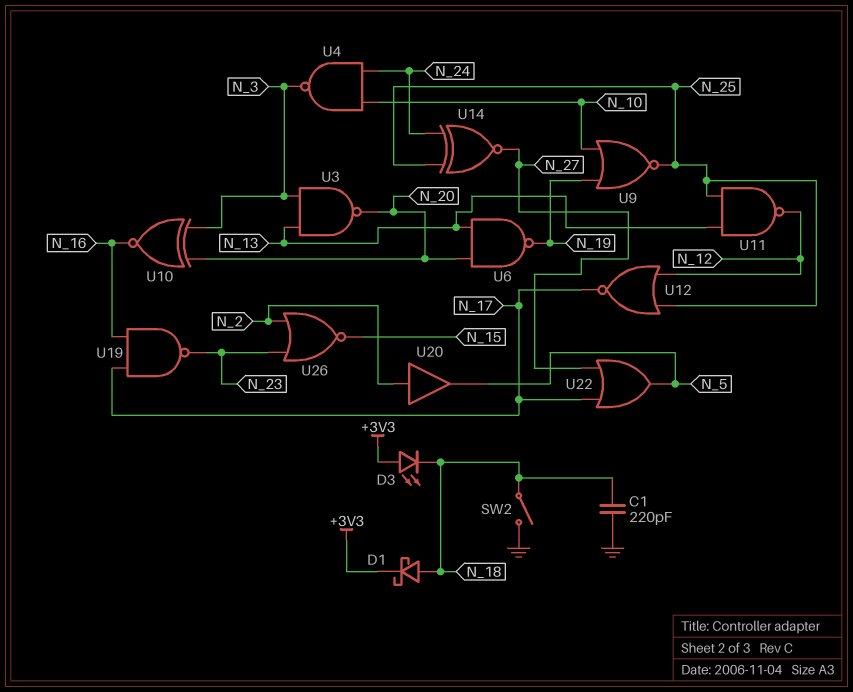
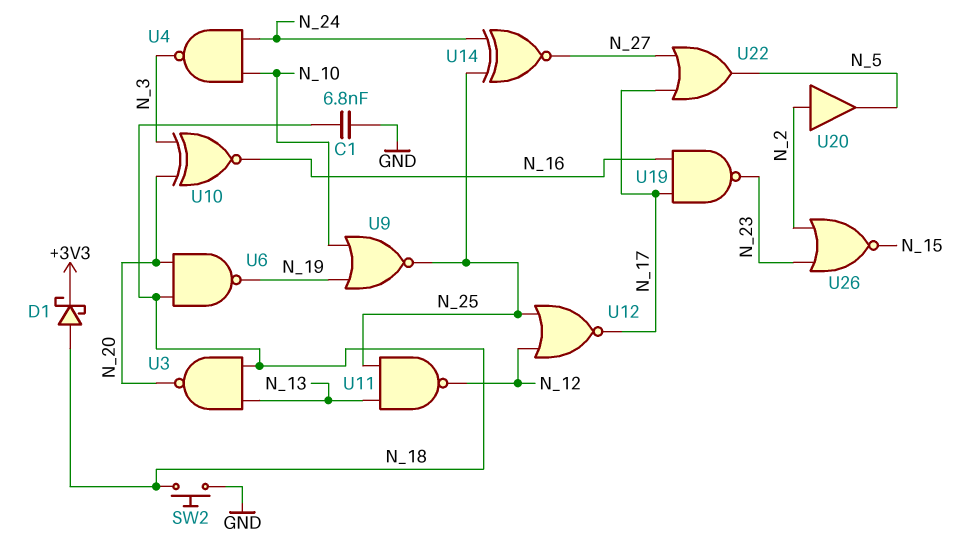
C1: 220pF (GND, N_18) -> 6.8nF (GND, N_18)
D3: LED (A +3V3, K N_18) -> none
SW2: switch (GND, N_18) -> button (GND, N_18)
U3: NAND (in N_3, in N_13, out N_20) -> NAND (in N_13, in N_18, out N_20)
U6: NAND (in N_13, in N_20, out N_19) -> NAND (in N_18, in N_20, out N_19)

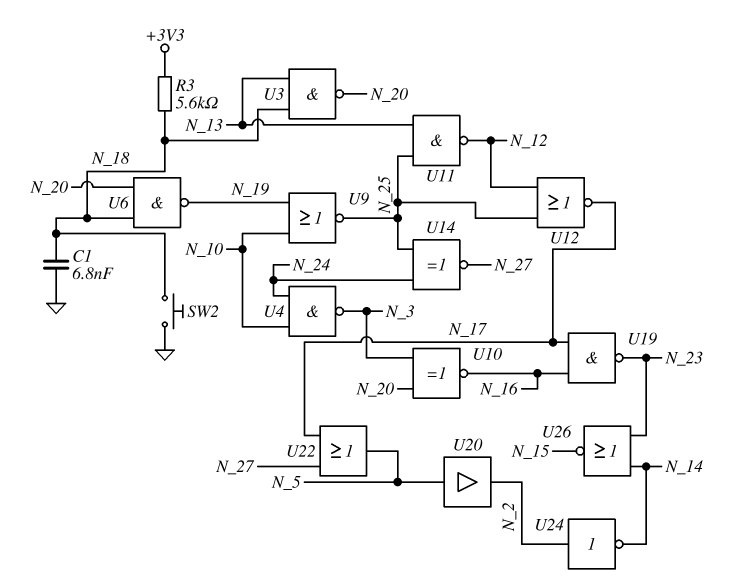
D1: schottky (A N_18, K +3V3) -> none
R3: none -> 5.6k (+3V3, N_18)
U20: buffer (in N_2, out N_5) -> buffer (in N_5, out N_2)
U24: none -> NOT (in N_2, out N_14)
U26: NOR (in N_2, in N_23, out N_15) -> NOR (in N_14, in N_23, out N_15)

